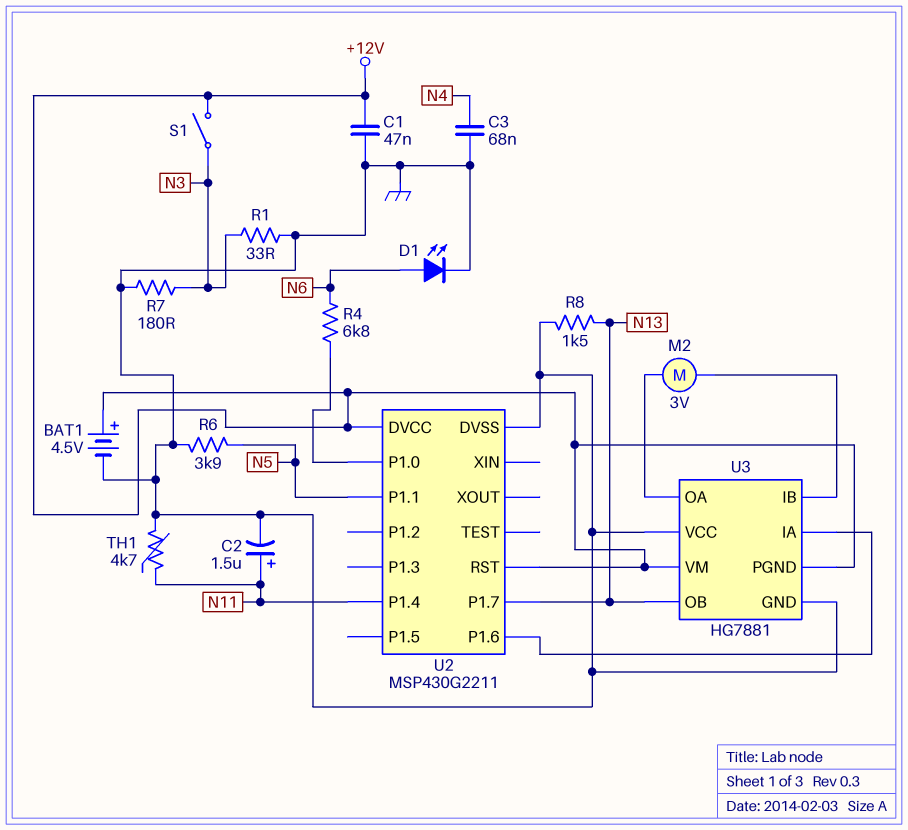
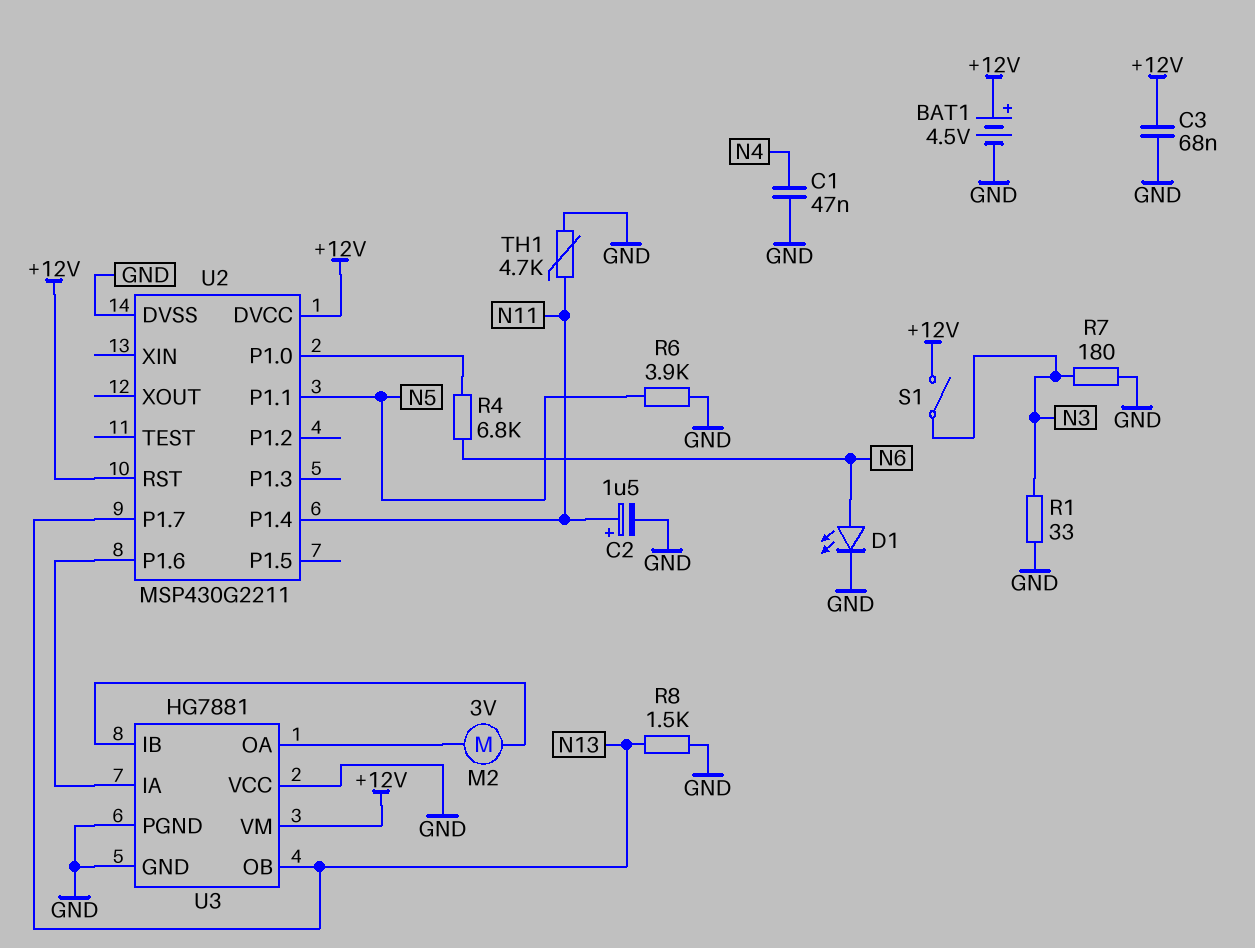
C1: 47nF (+12V, GND) -> 47nF (GND, N4)
C3: 68nF (GND, N4) -> 68nF (+12V, GND)
U3 pin PGND: +12V -> GND

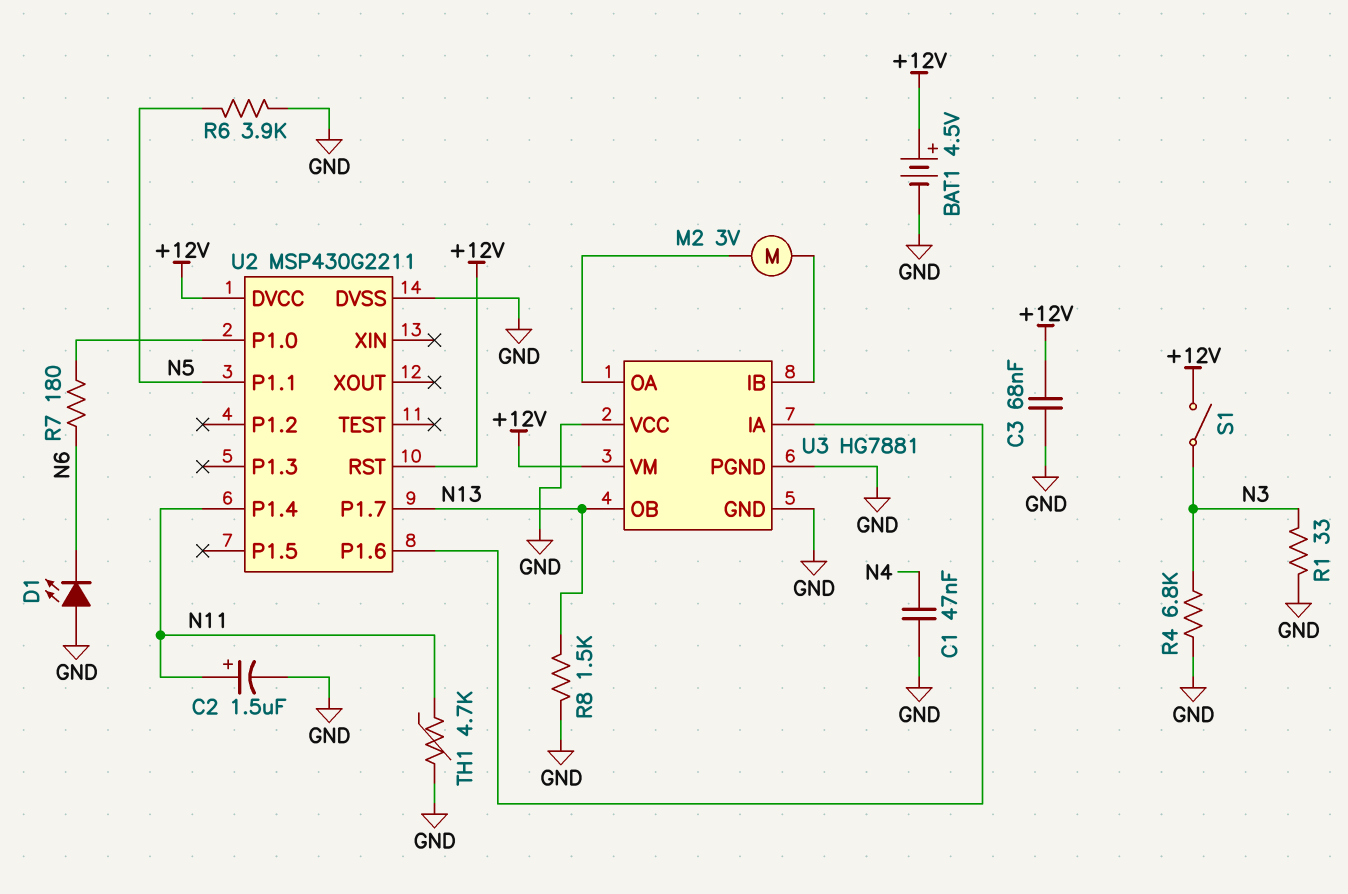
D1: LED (A N6, K GND) -> LED (A GND, K N6)
R4: 6.8k (N6, U2/P1.0) -> 6.8k (GND, N3)
R7: 180 (GND, N3) -> 180 (N6, U2/P1.0)

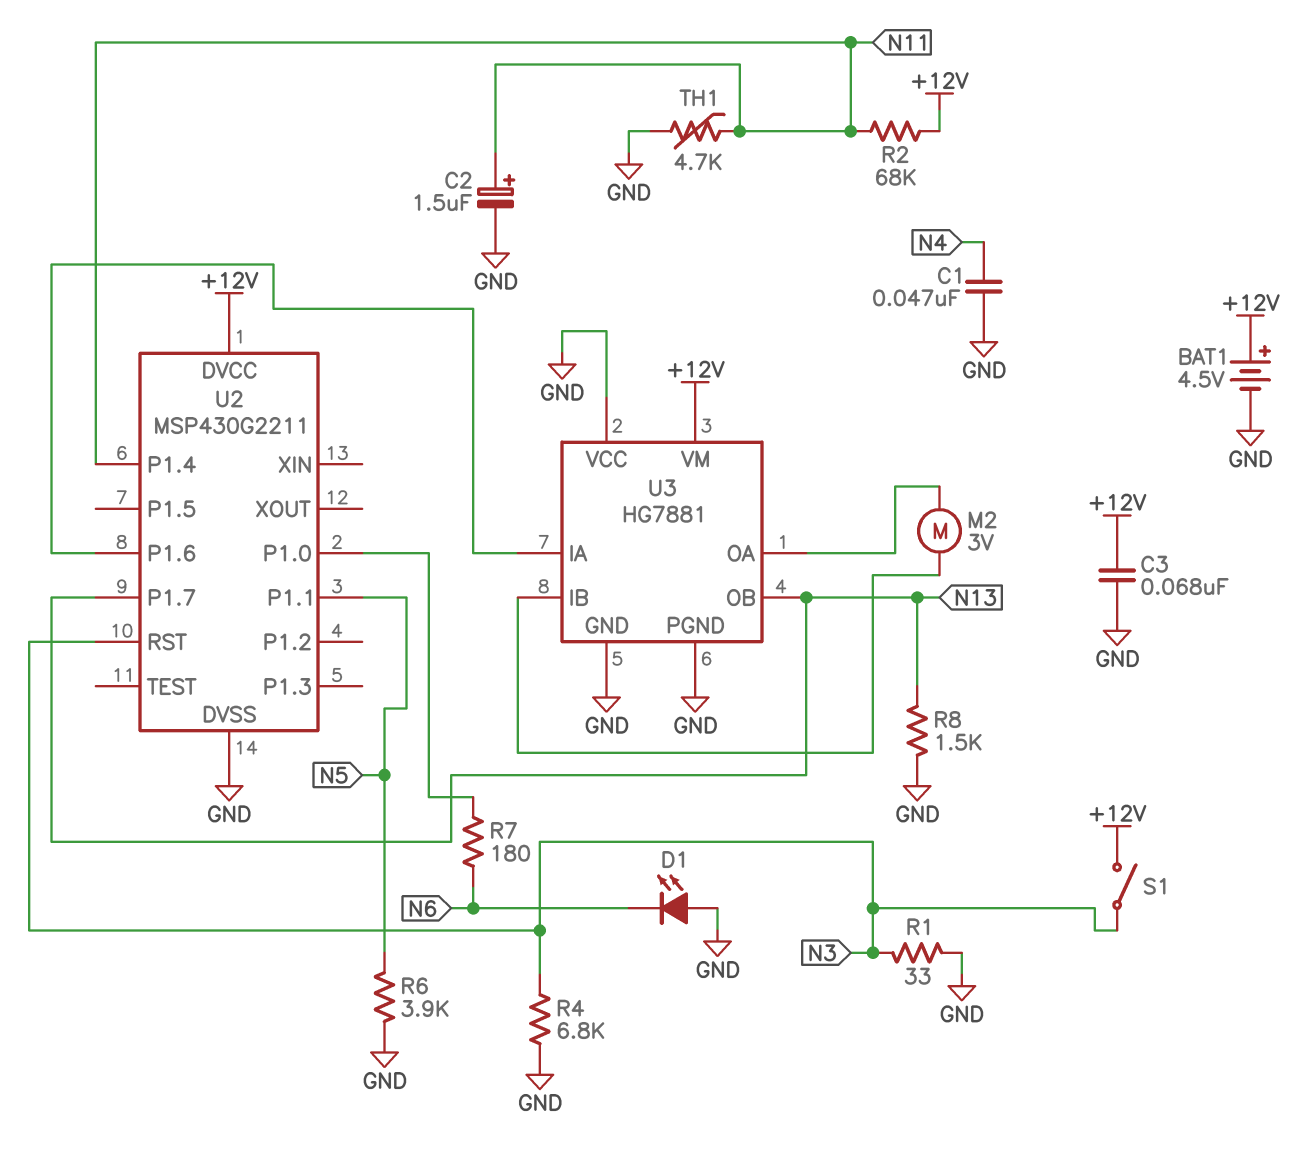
R2: none -> 68k (+12V, N11)
U2 pin RST: +12V -> N3

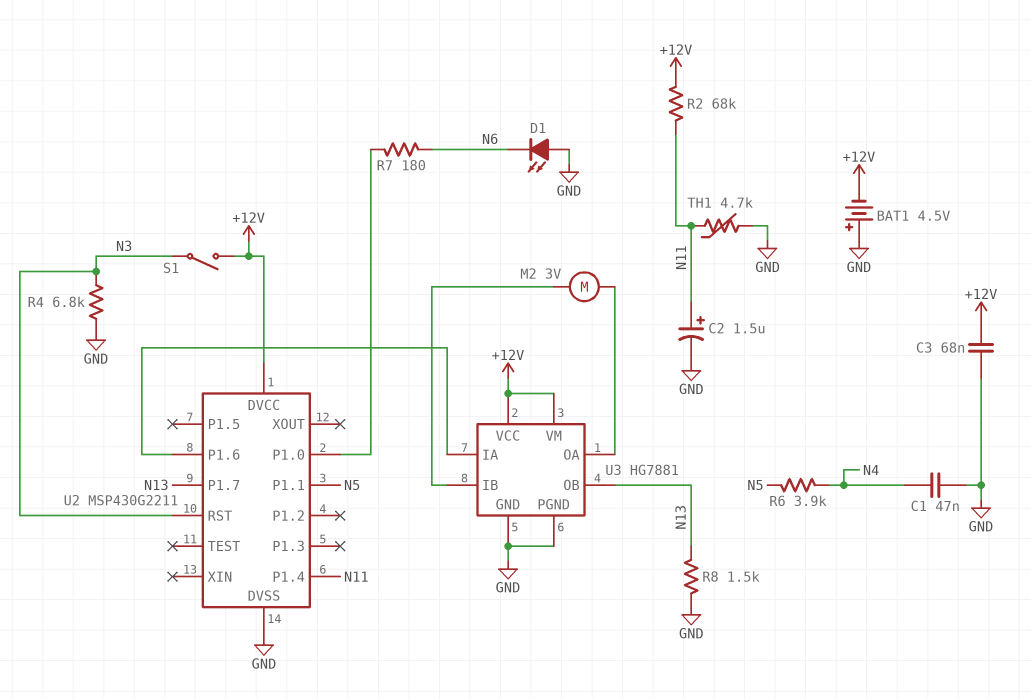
BAT1: 4.5V (plus +12V, minus GND) -> 4.5V (plus GND, minus +12V)
R1: 33 (GND, N3) -> none
R6: 3.9k (GND, N5) -> 3.9k (N4, N5)
U3 pin VCC: GND -> +12V

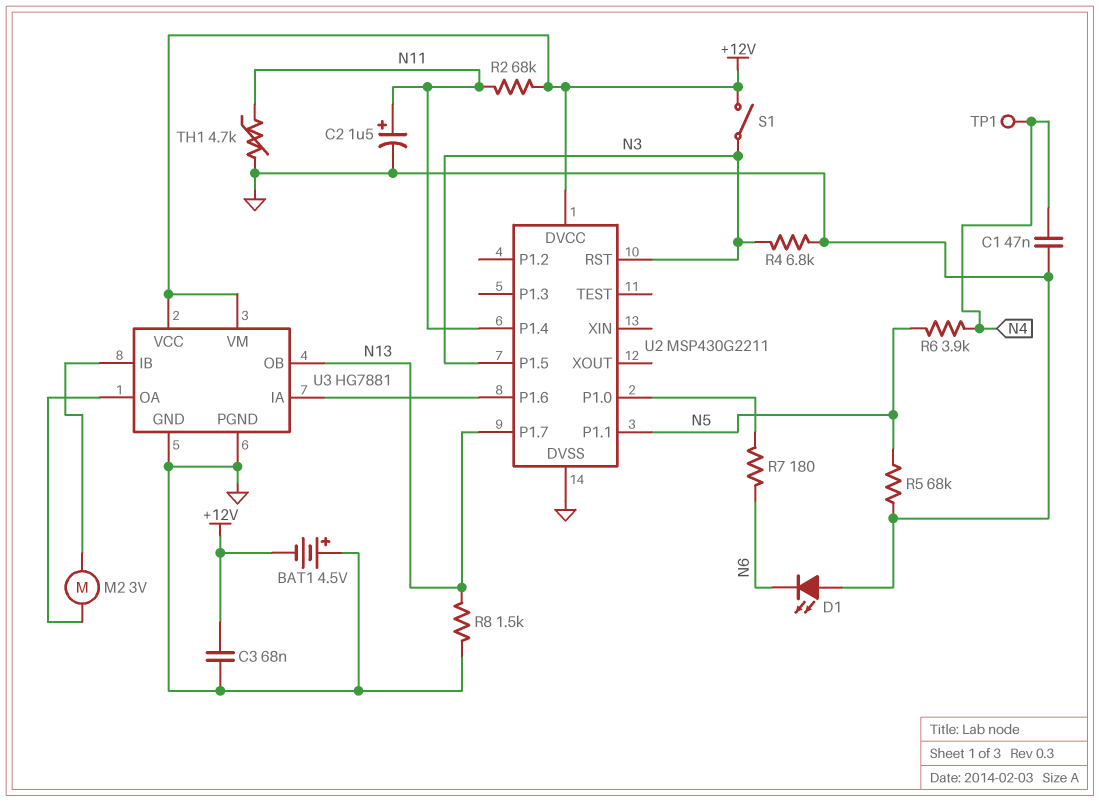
R5: none -> 68k (GND, N5)
TP1: none -> test point (N4)
U2 pin P1.5: none -> N3

